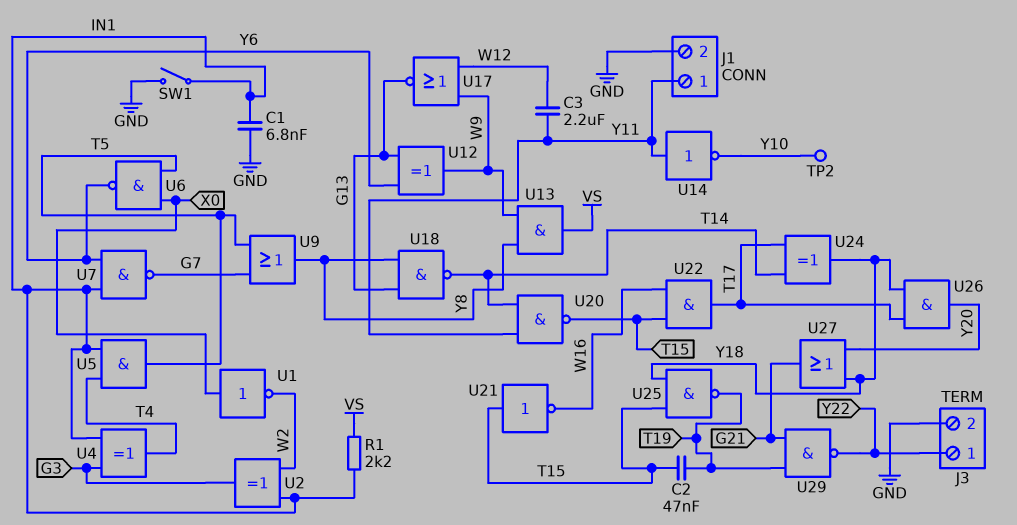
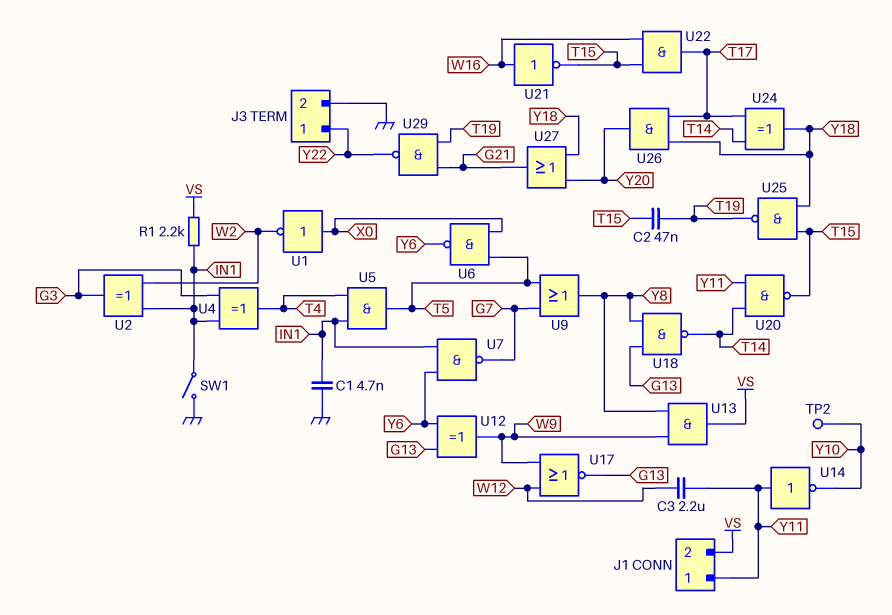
C1: 6.8nF (GND, IN1) -> 4.7nF (GND, IN1)
J1 pin 2: GND -> VS
U21: NOT (in T15, out W16) -> NOT (in W16, out T15)

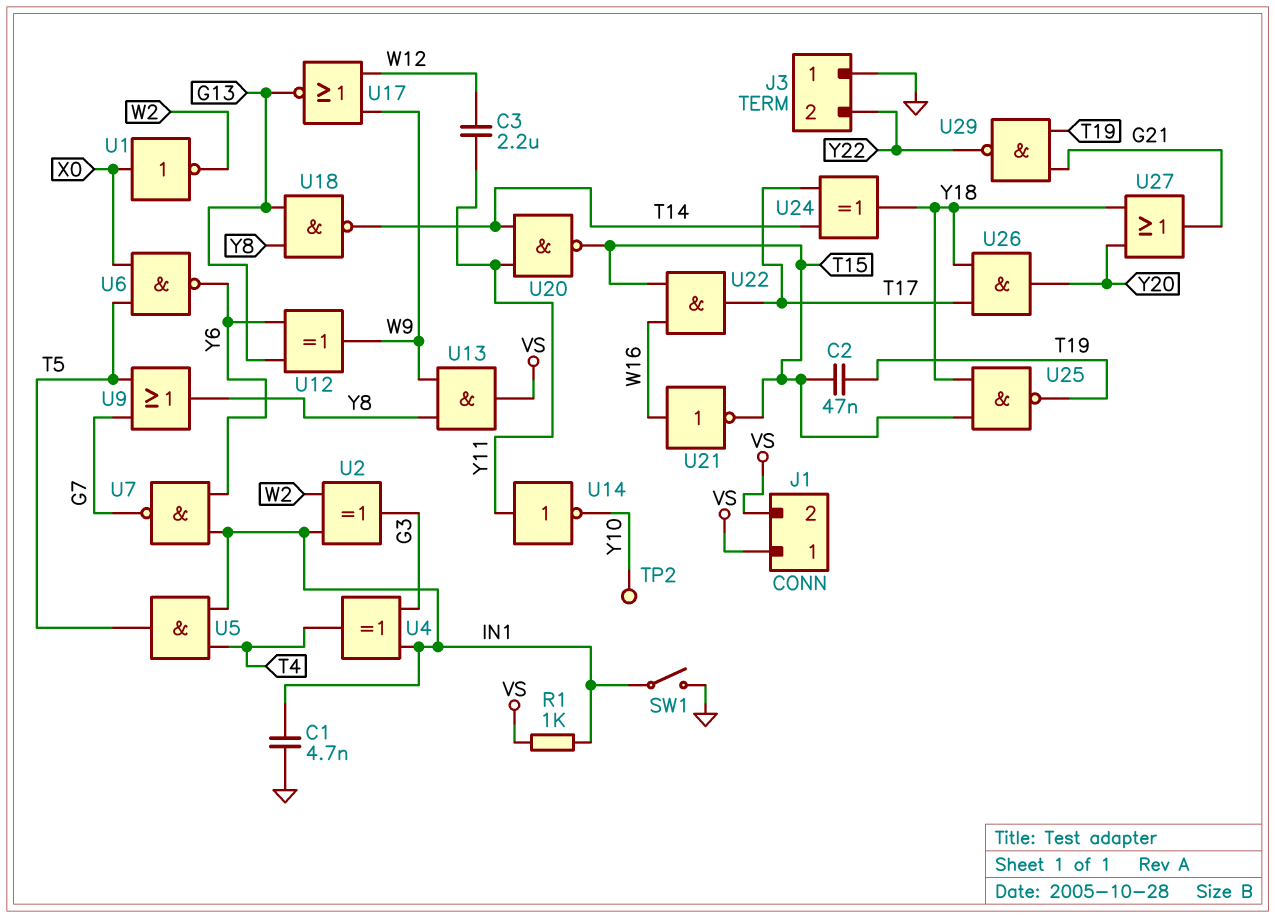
J1 pin 1: Y11 -> VS
J3 pin 1: Y22 -> GND
J3 pin 2: GND -> Y22
R1: 2.2k (IN1, VS) -> 1k (IN1, VS)

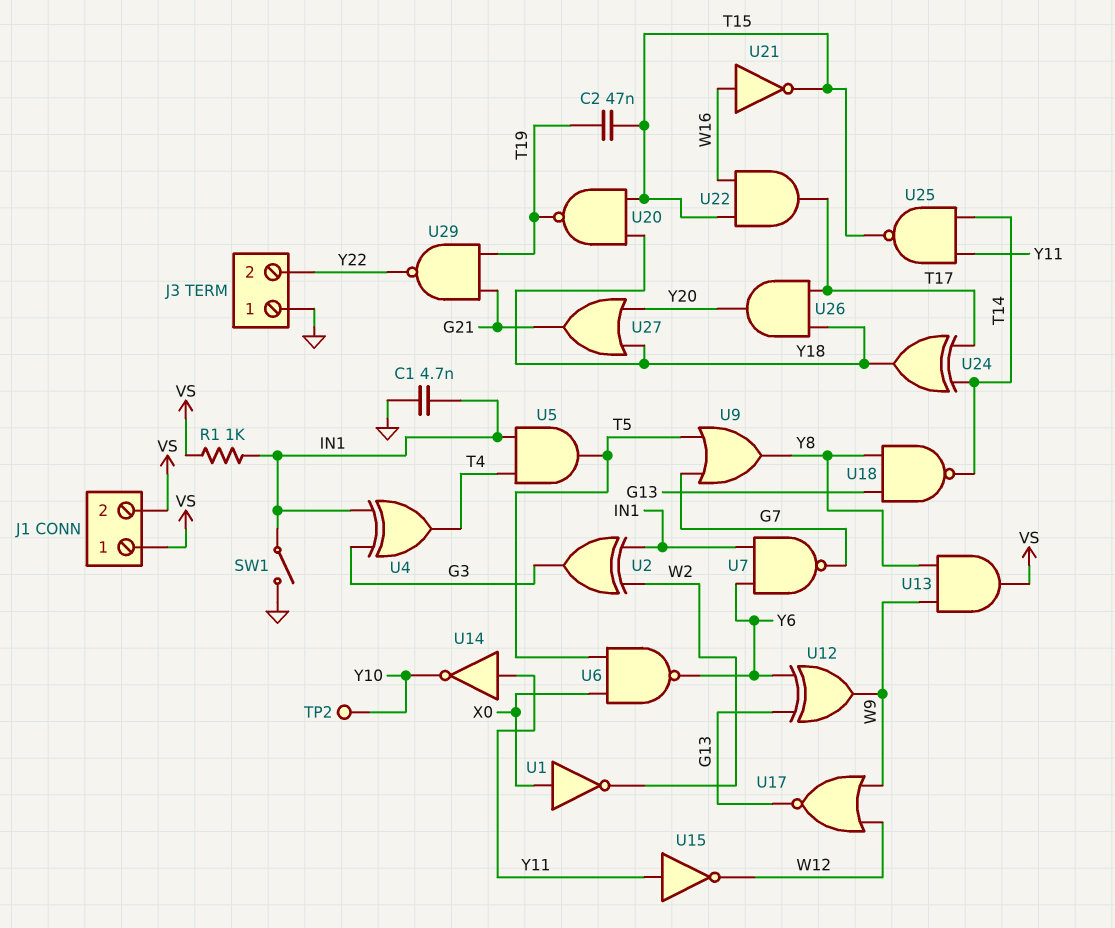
C3: 2.2uF (W12, Y11) -> none
U15: none -> NOT (in Y11, out W12)
U20: NAND (in T14, in Y11, out T15) -> NAND (in T15, in Y18, out T19)
U25: NAND (in T15, in Y18, out T19) -> NAND (in T14, in Y11, out T15)

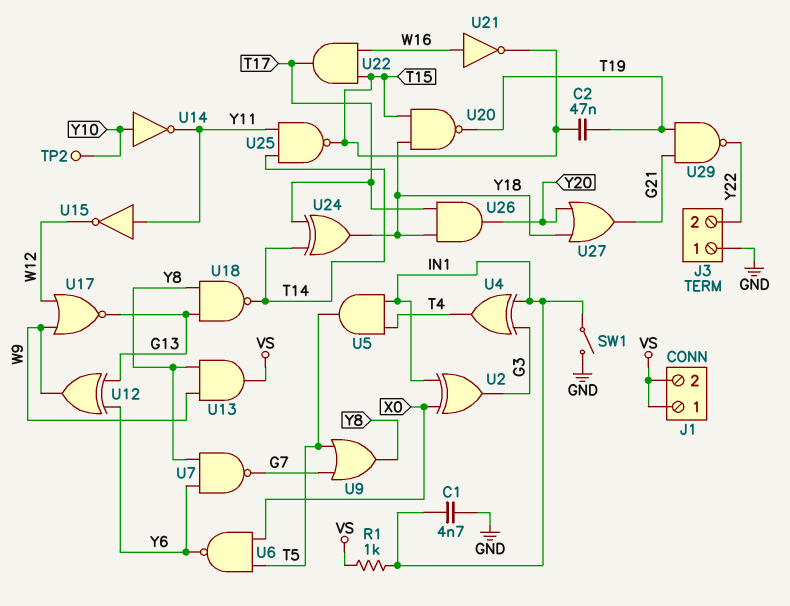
U1: NOT (in X0, out W2) -> none
U2: XOR (in IN1, in W2, out G3) -> XOR (in IN1, in X0, out G3)
U7: NAND (in IN1, in Y6, out G7) -> NAND (in Y6, in Y8, out G7)
U14: NOT (in Y11, out Y10) -> NOT (in Y10, out Y11)

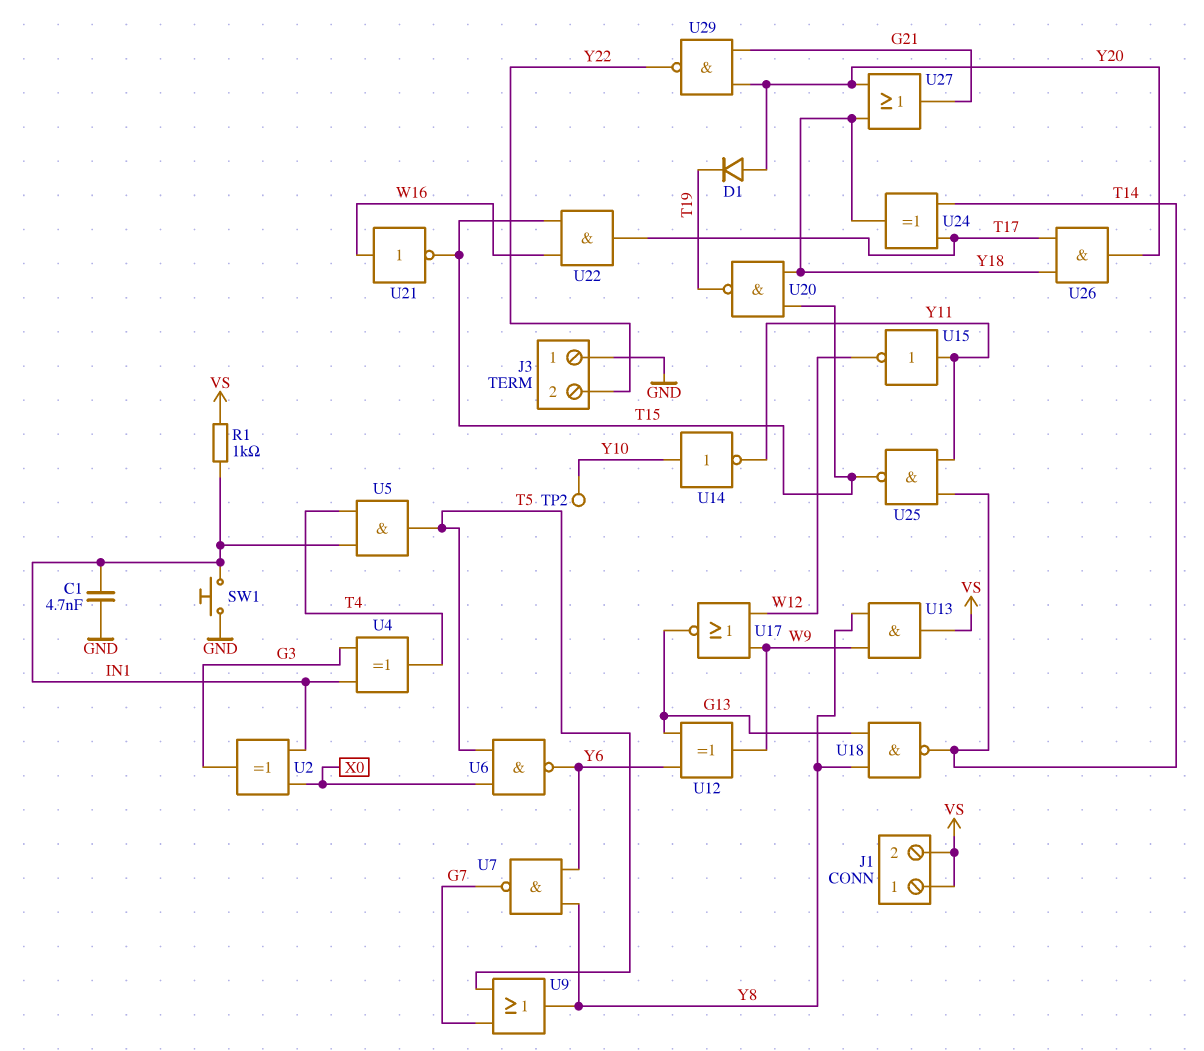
C2: 47nF (T15, T19) -> none
D1: none -> diode (A Y20, K T19)
SW1: switch (GND, IN1) -> button (GND, IN1)
U29: NAND (in G21, in T19, out Y22) -> NAND (in G21, in Y20, out Y22)

